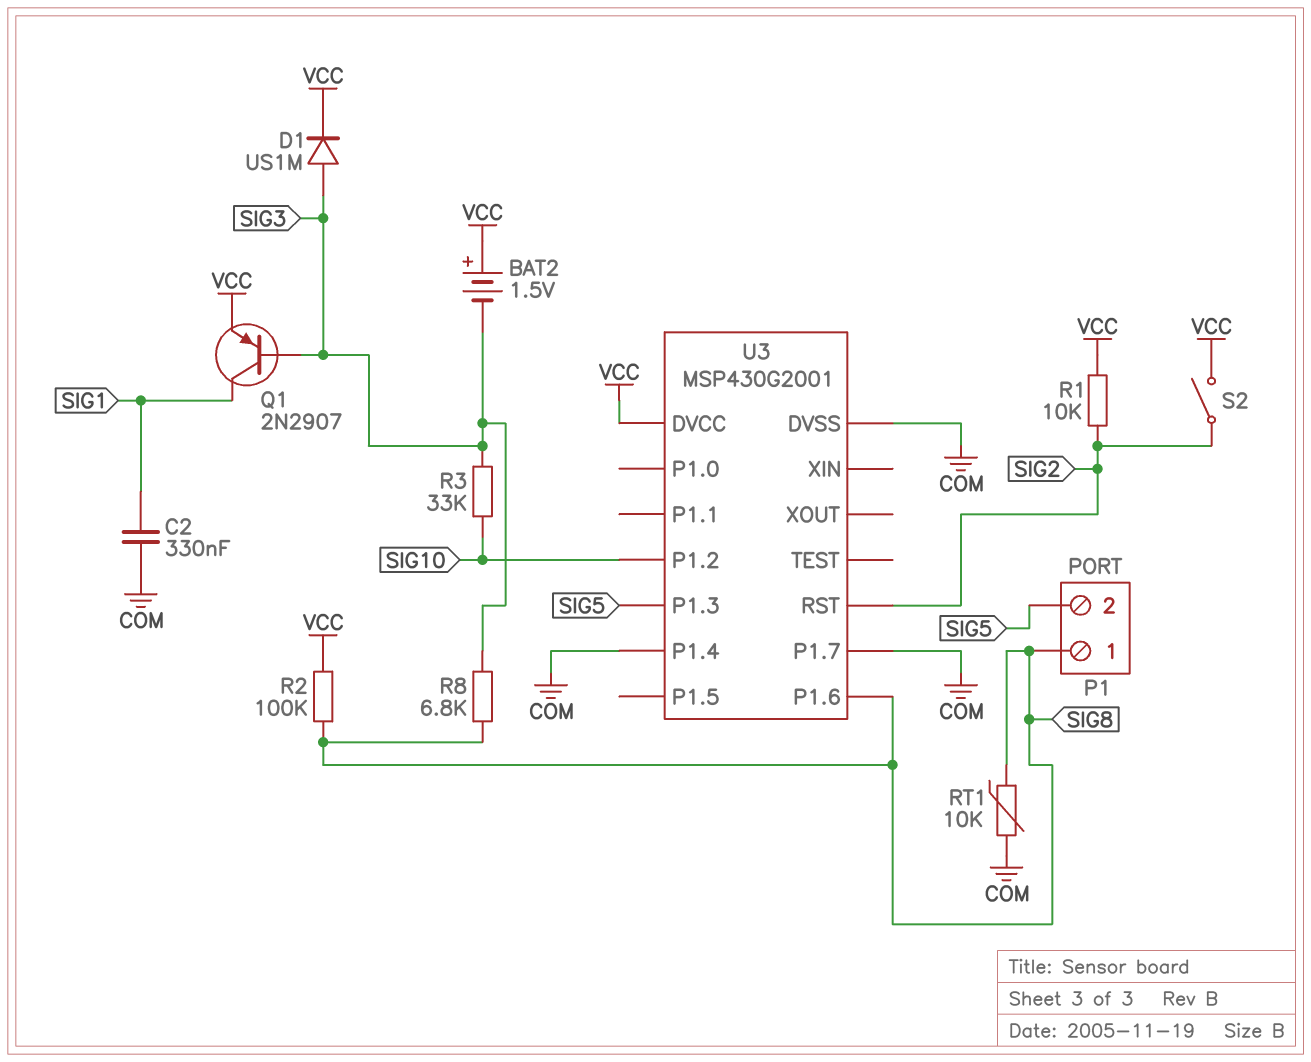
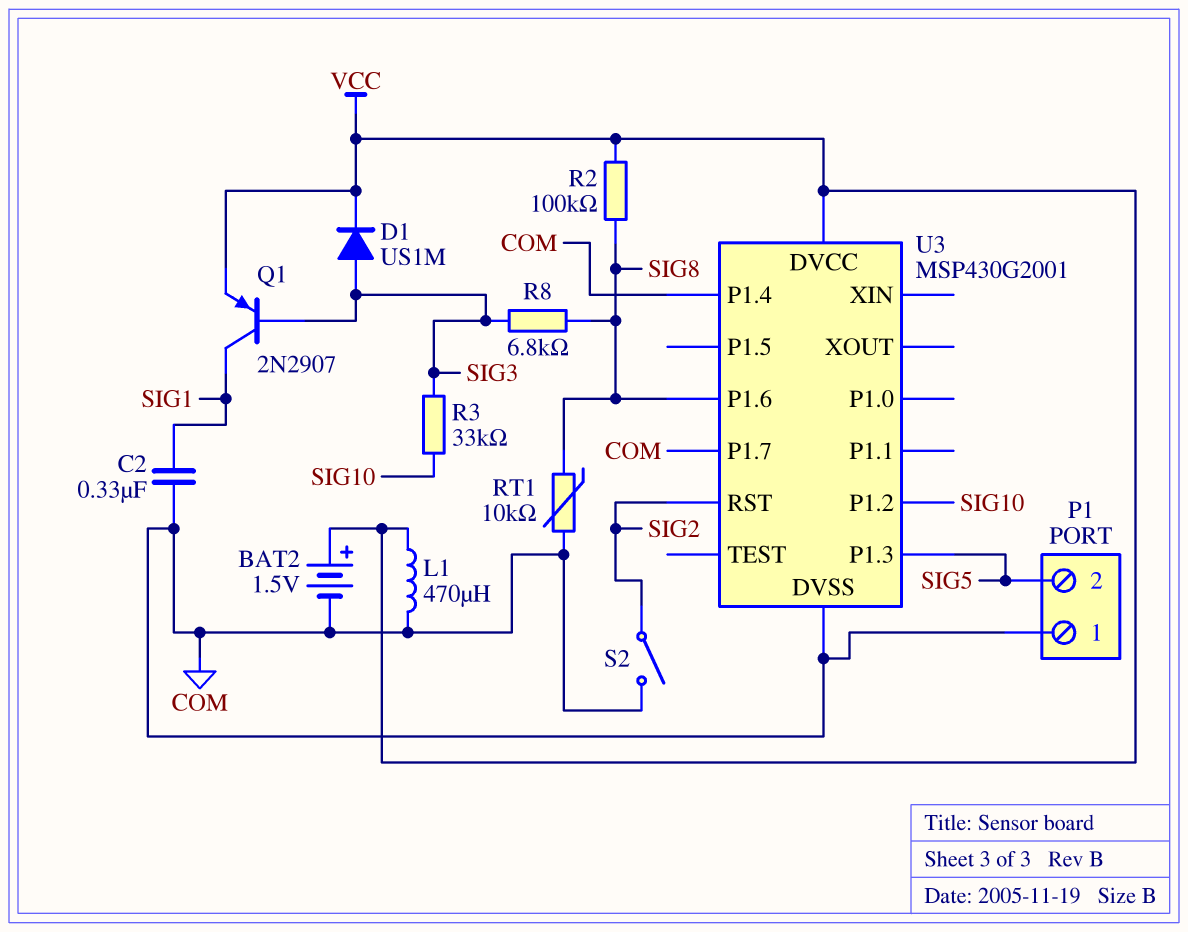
BAT2: 1.5V (plus VCC, minus SIG3) -> 1.5V (plus VCC, minus COM)
L1: none -> 470uH (COM, VCC)
P1 pin 1: SIG8 -> COM
R1: 10k (SIG2, VCC) -> none
S2: switch (SIG2, VCC) -> switch (COM, SIG2)

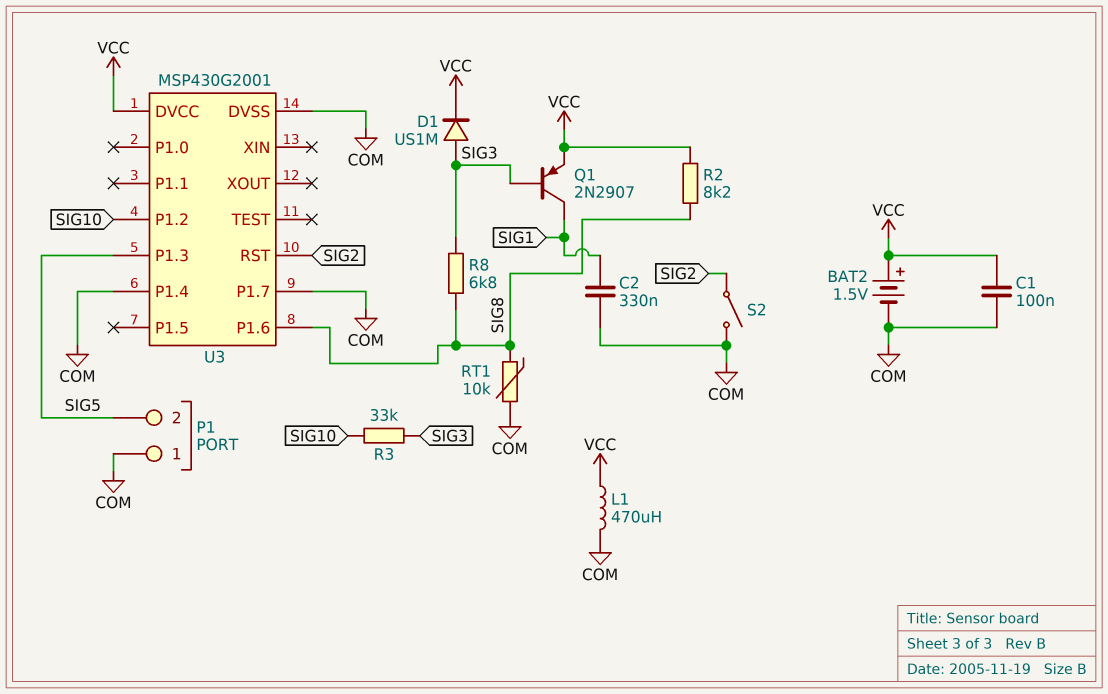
C1: none -> 100nF (COM, VCC)
R2: 100k (SIG8, VCC) -> 8.2k (SIG8, VCC)

